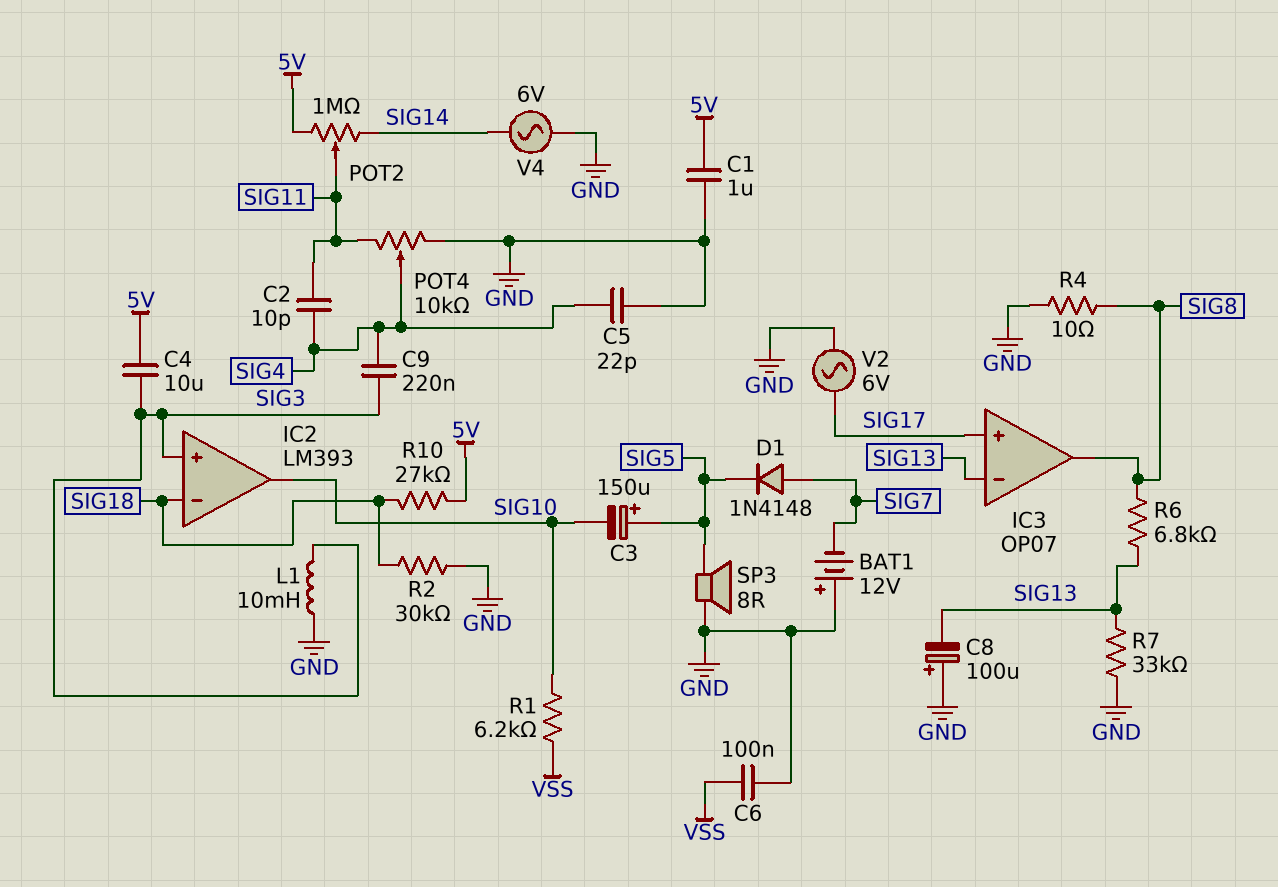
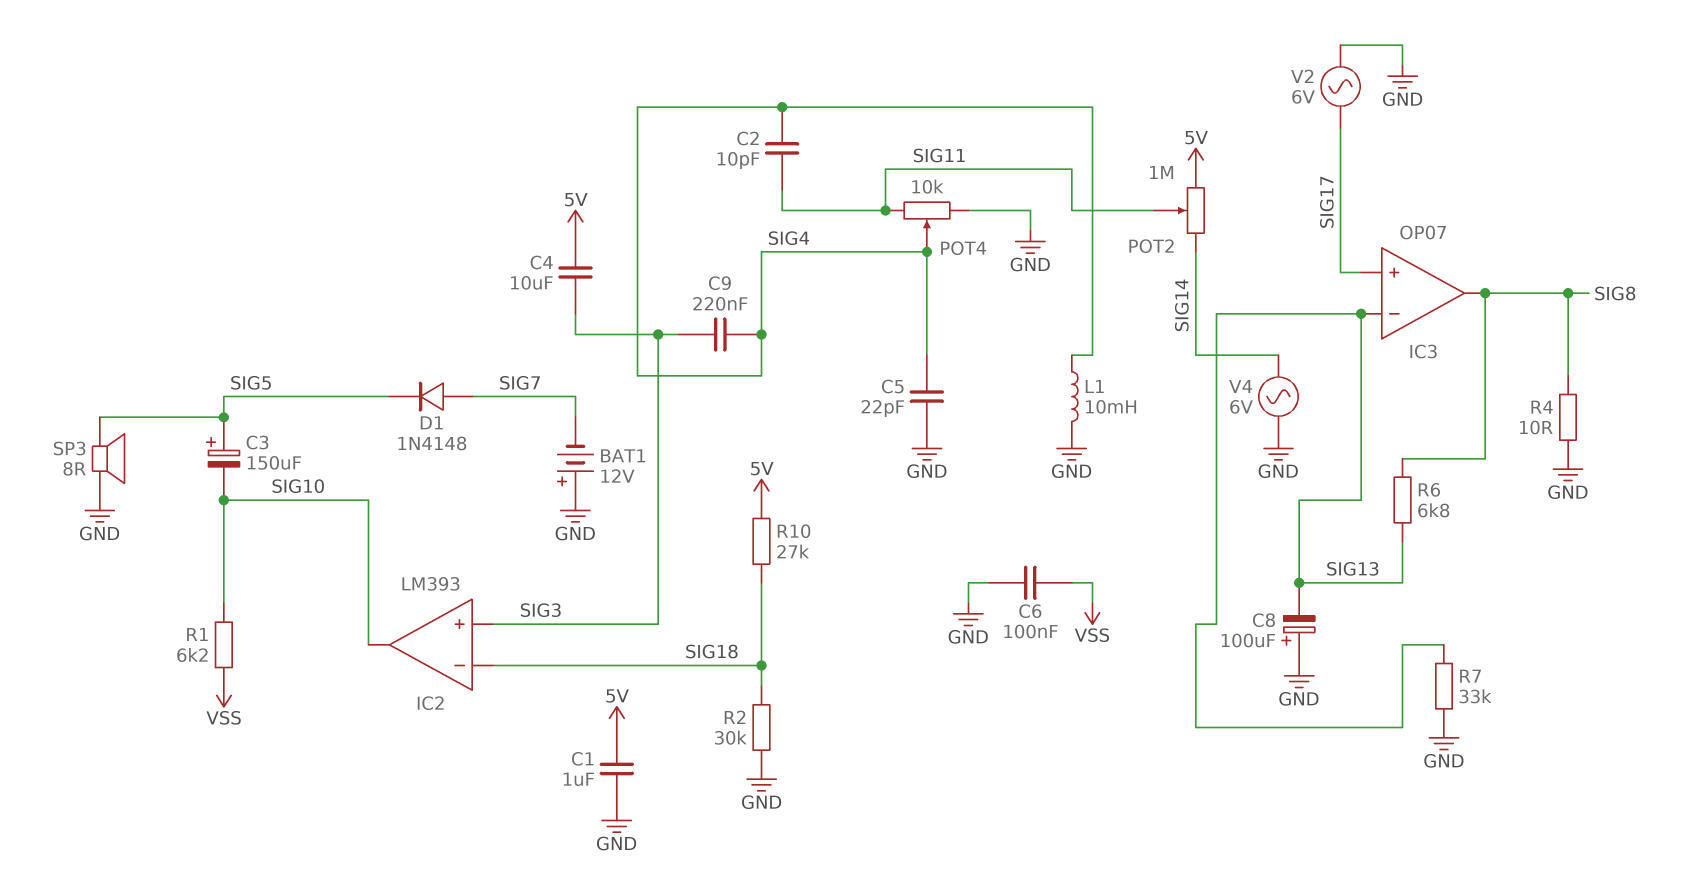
L1: 10mH (GND, SIG3) -> 10mH (GND, SIG4)

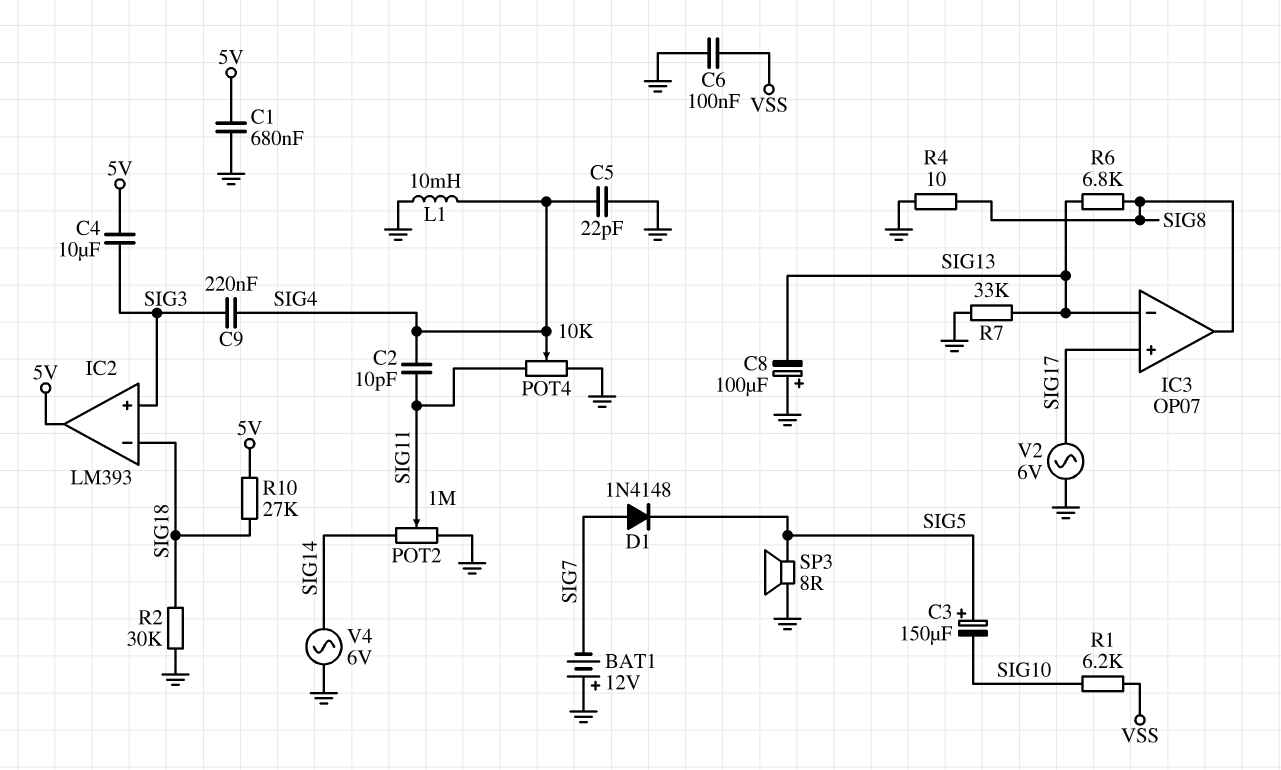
C1: 1uF (5V, GND) -> 680nF (5V, GND)
IC2 pin out: SIG10 -> 5V
POT2: 1M (5V, SIG14, wiper SIG11) -> 1M (GND, SIG14, wiper SIG11)

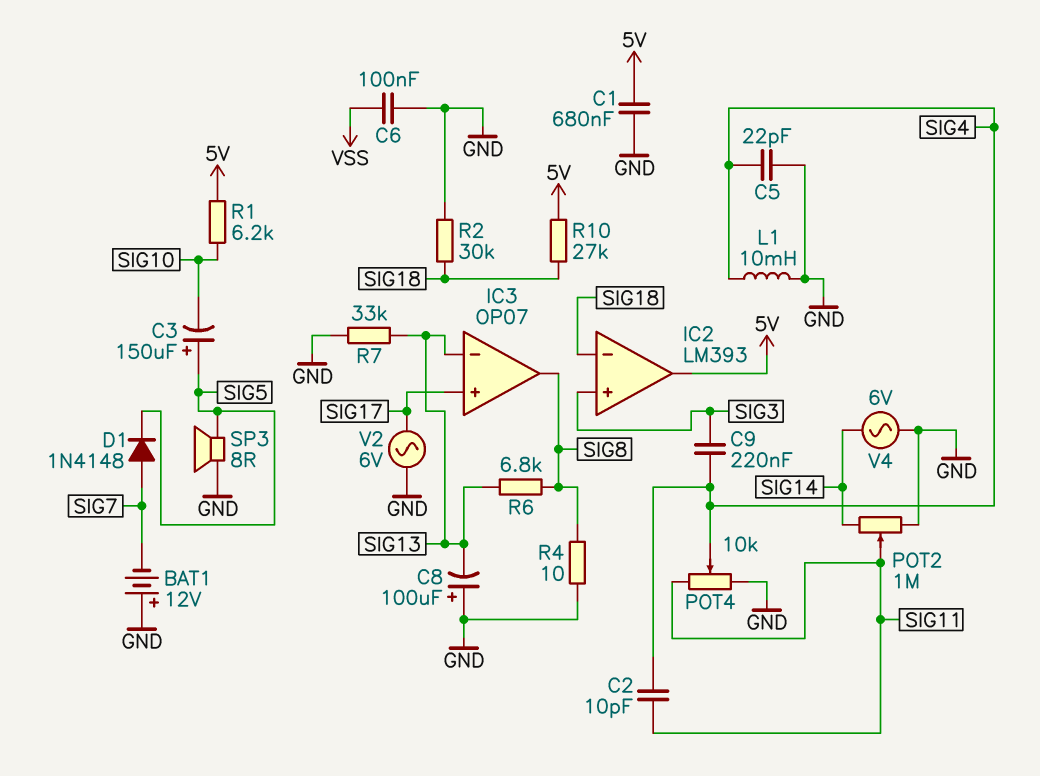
C4: 10uF (5V, SIG3) -> none
R1: 6.2k (SIG10, VSS) -> 6.2k (5V, SIG10)

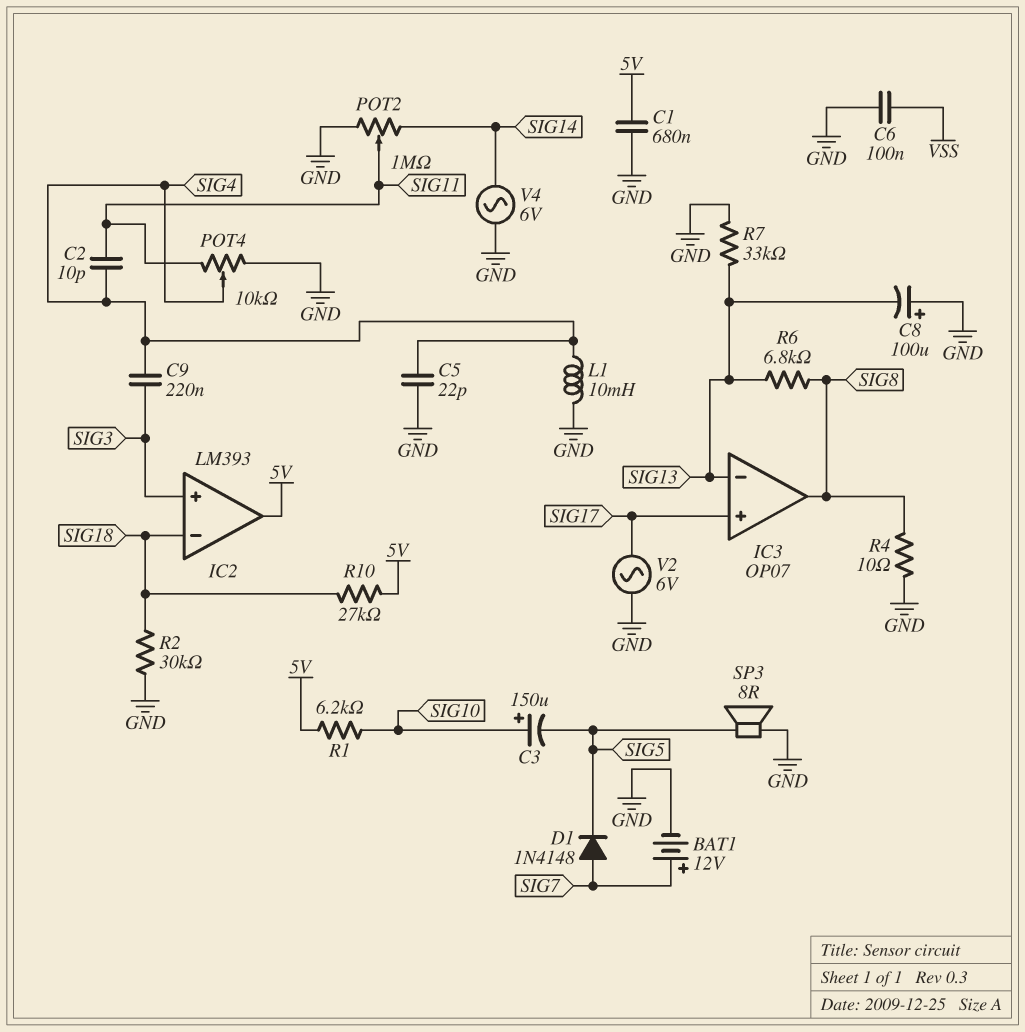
BAT1: 12V (plus GND, minus SIG7) -> 12V (plus SIG7, minus GND)
C3: 150uF (plus SIG5, minus SIG10) -> 150uF (plus SIG10, minus SIG5)

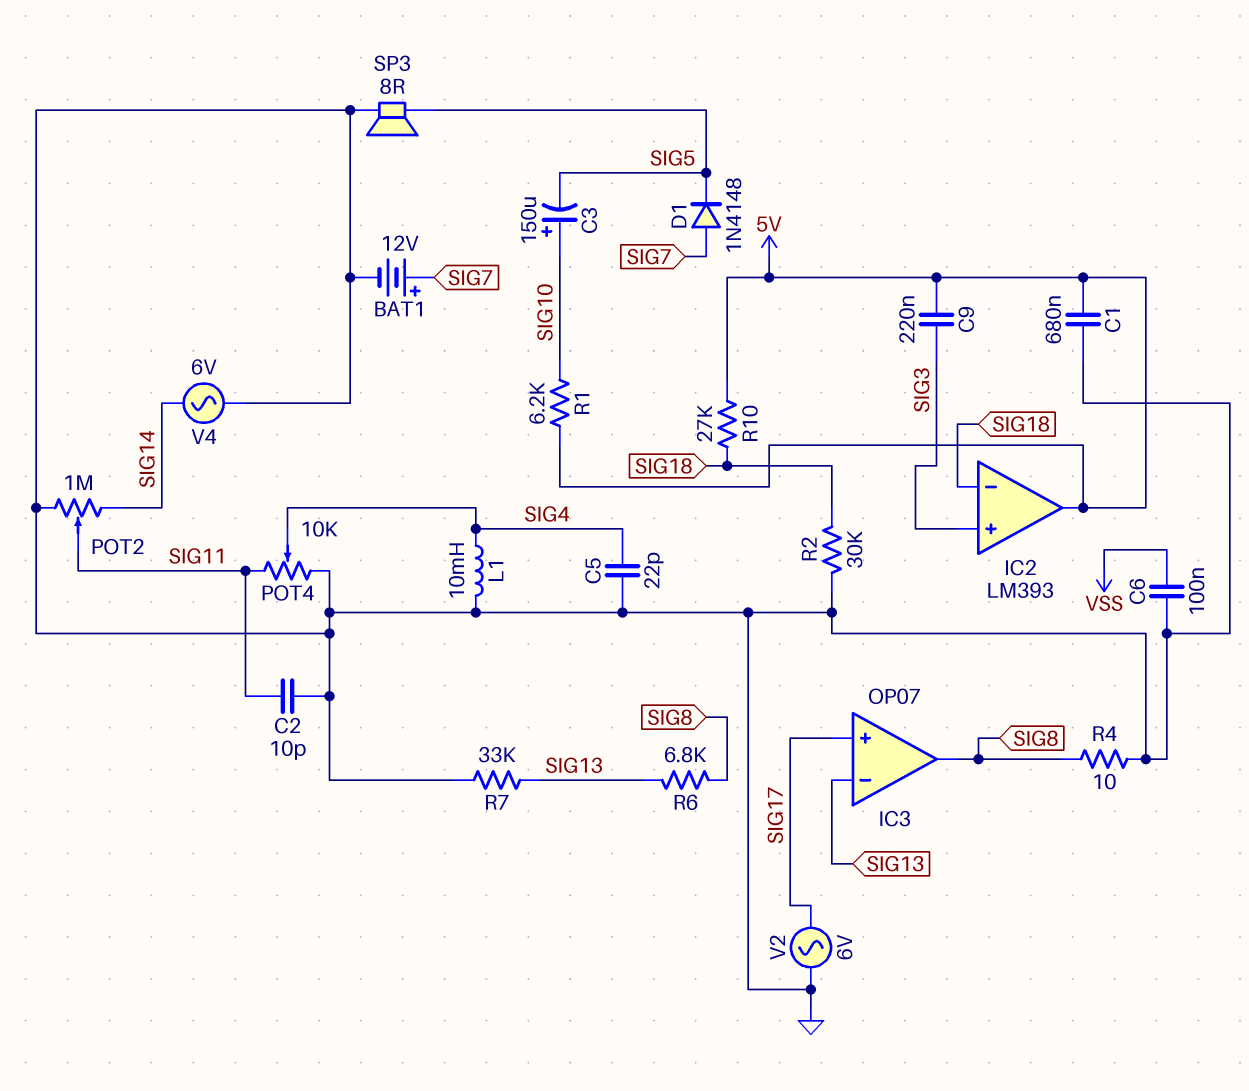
C2: 10pF (SIG4, SIG11) -> 10pF (GND, SIG11)
C8: 100uF (plus GND, minus SIG13) -> none
C9: 220nF (SIG3, SIG4) -> 220nF (5V, SIG3)

